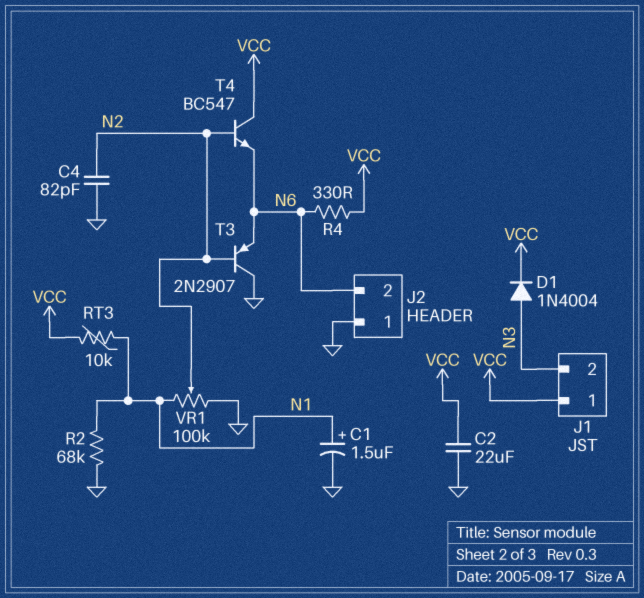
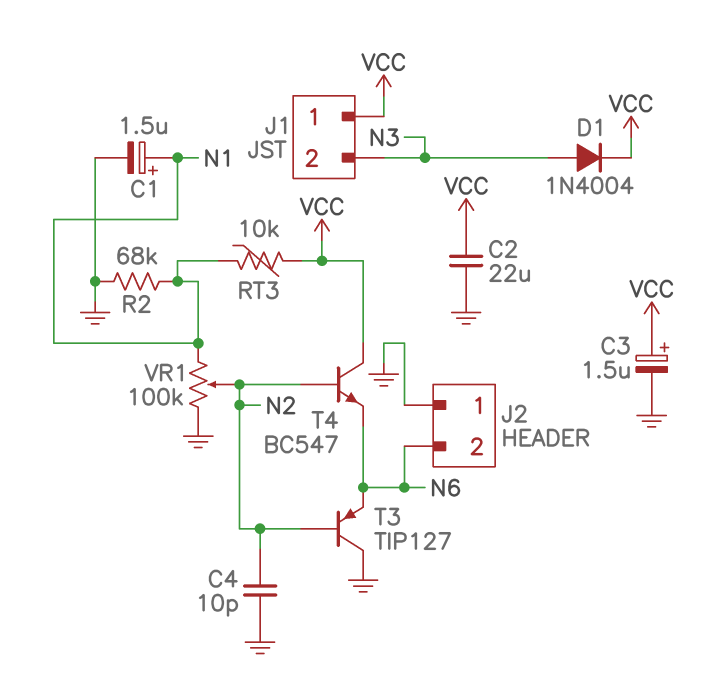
C3: none -> 1.5uF (plus VCC, minus GND)
C4: 82pF (GND, N2) -> 10pF (GND, N2)
R4: 330 (N6, VCC) -> none
T3: PNP 2N2907 (B N2, C GND, E N6) -> PNP TIP127 (B N2, C GND, E N6)

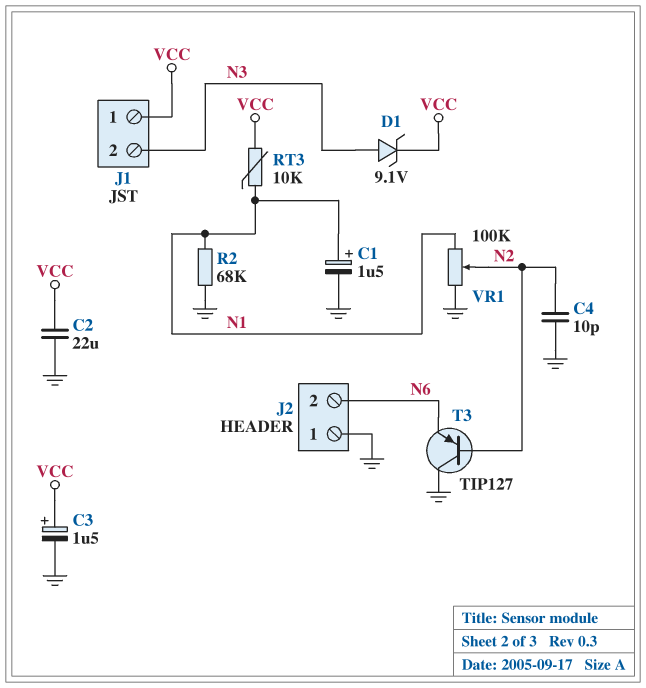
D1: diode 1N4004 (A N3, K VCC) -> zener 9.1V (A N3, K VCC)
T4: NPN BC547 (B N2, C VCC, E N6) -> none

